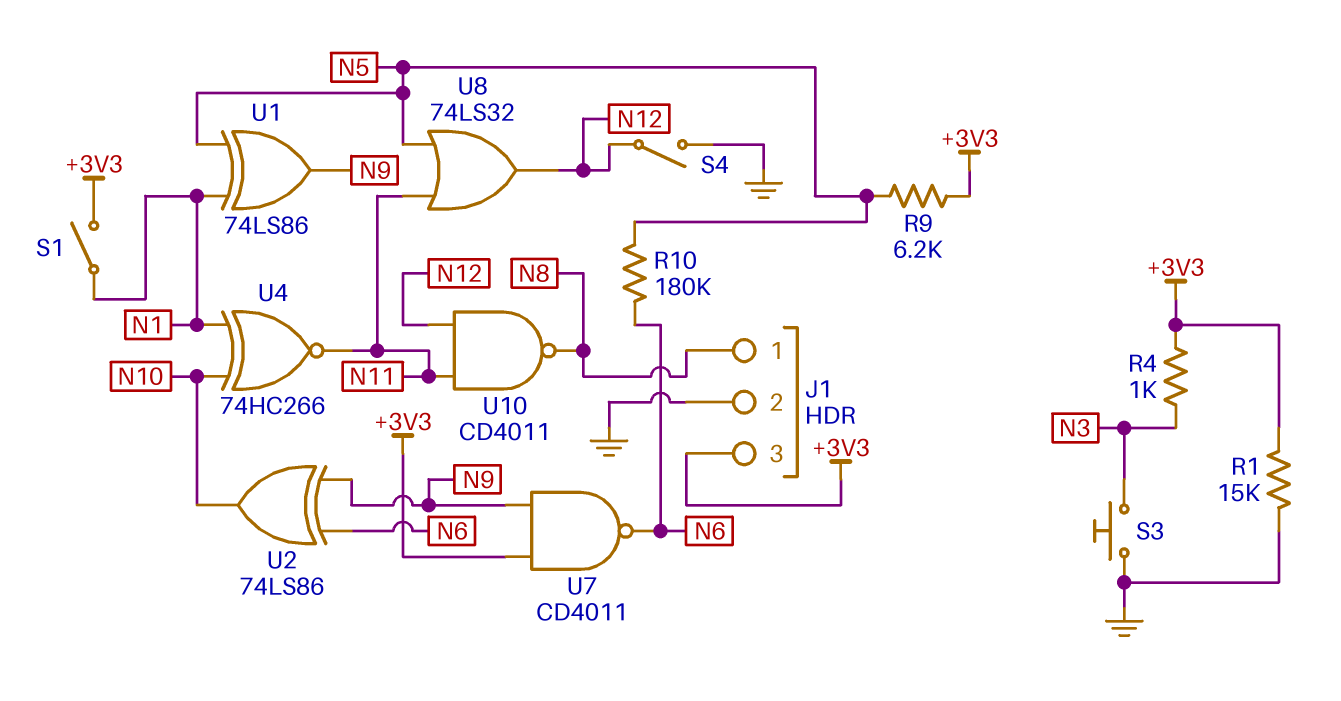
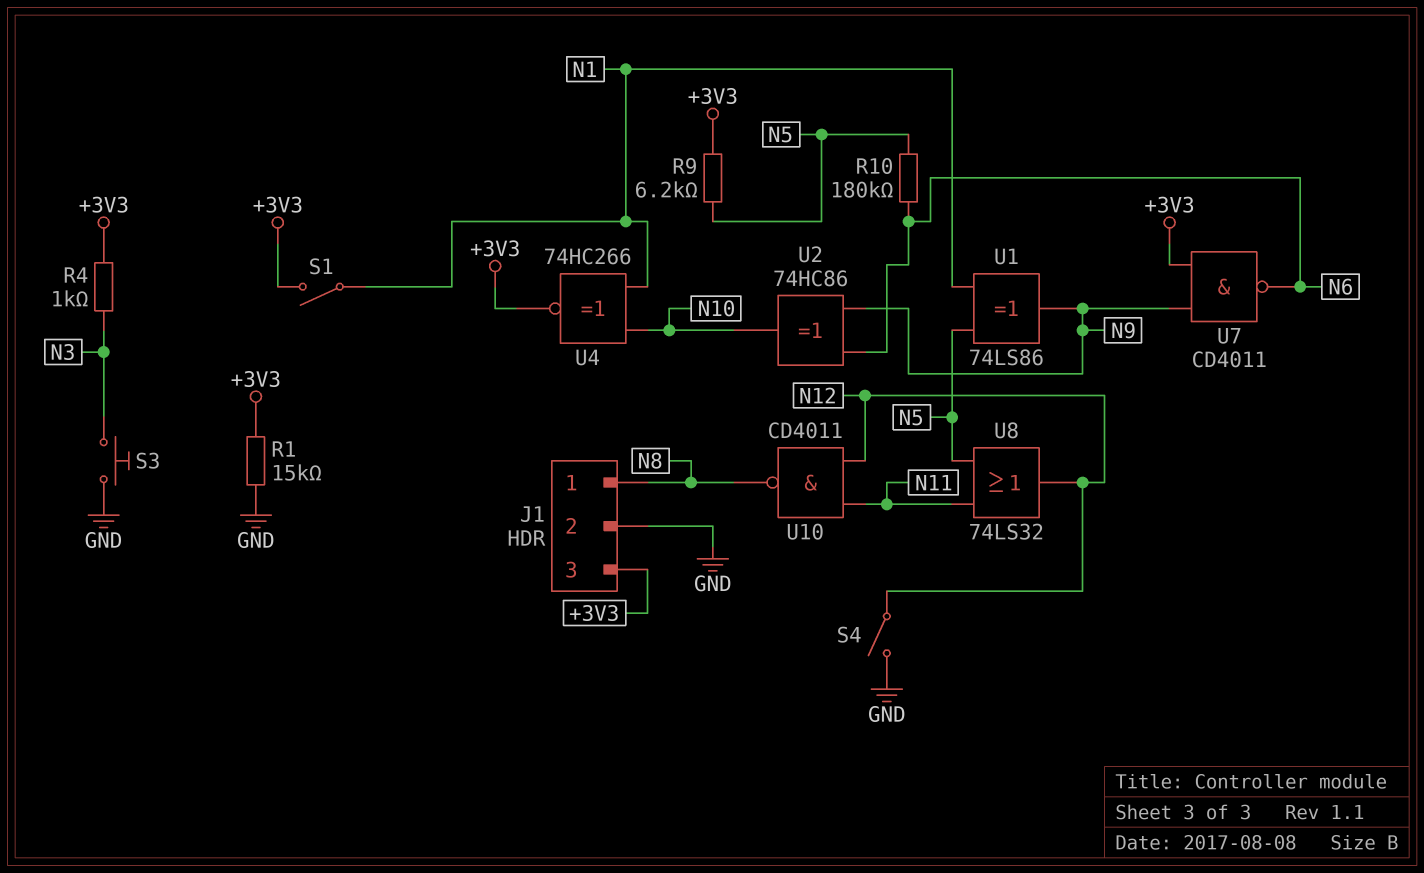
U2: XOR 74LS86 (in N6, in N9, out N10) -> XOR 74HC86 (in N6, in N9, out N10)
U4: XNOR 74HC266 (in N1, in N10, out N11) -> XNOR 74HC266 (in N1, in N10, out +3V3)

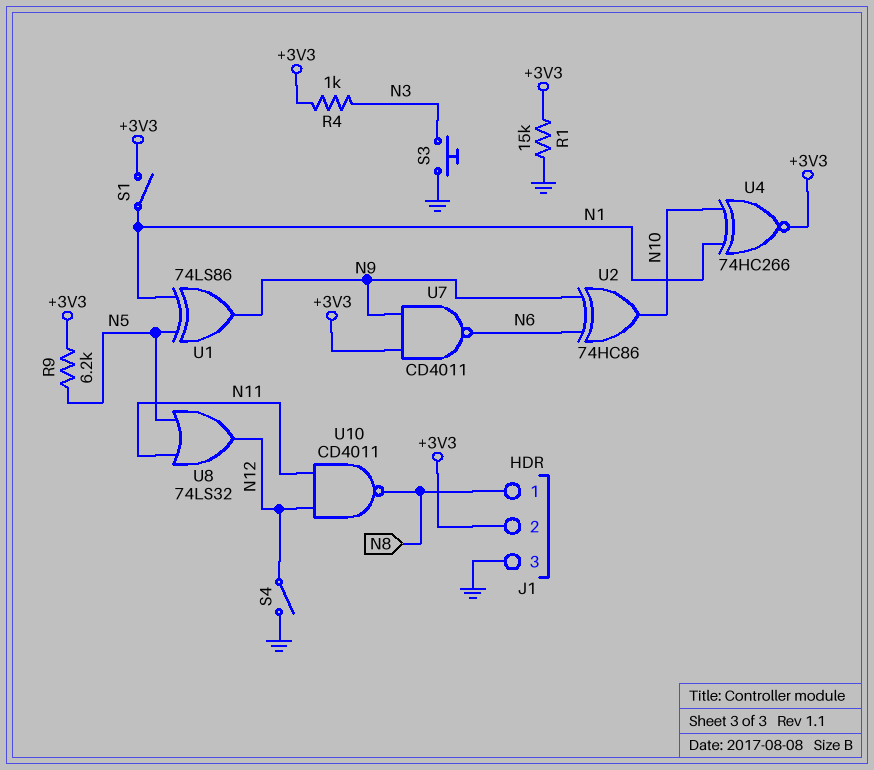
J1 pin 2: GND -> +3V3
J1 pin 3: +3V3 -> GND
R10: 180k (N5, N6) -> none

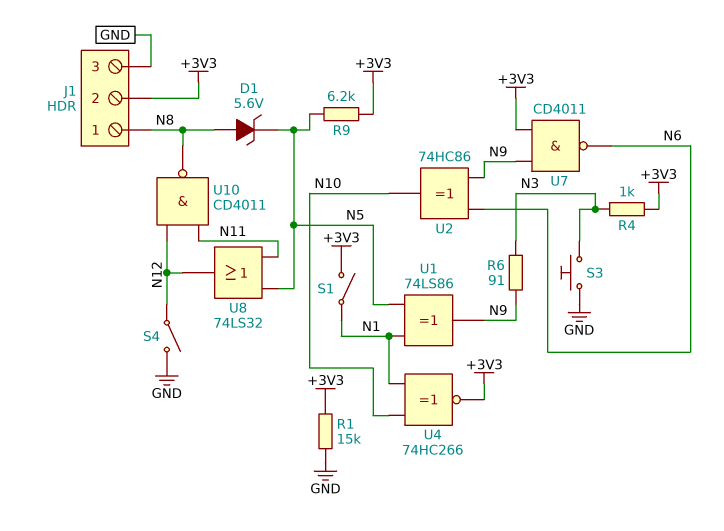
D1: none -> zener 5.6V (A N8, K N5)
R6: none -> 91 (N3, N9)

